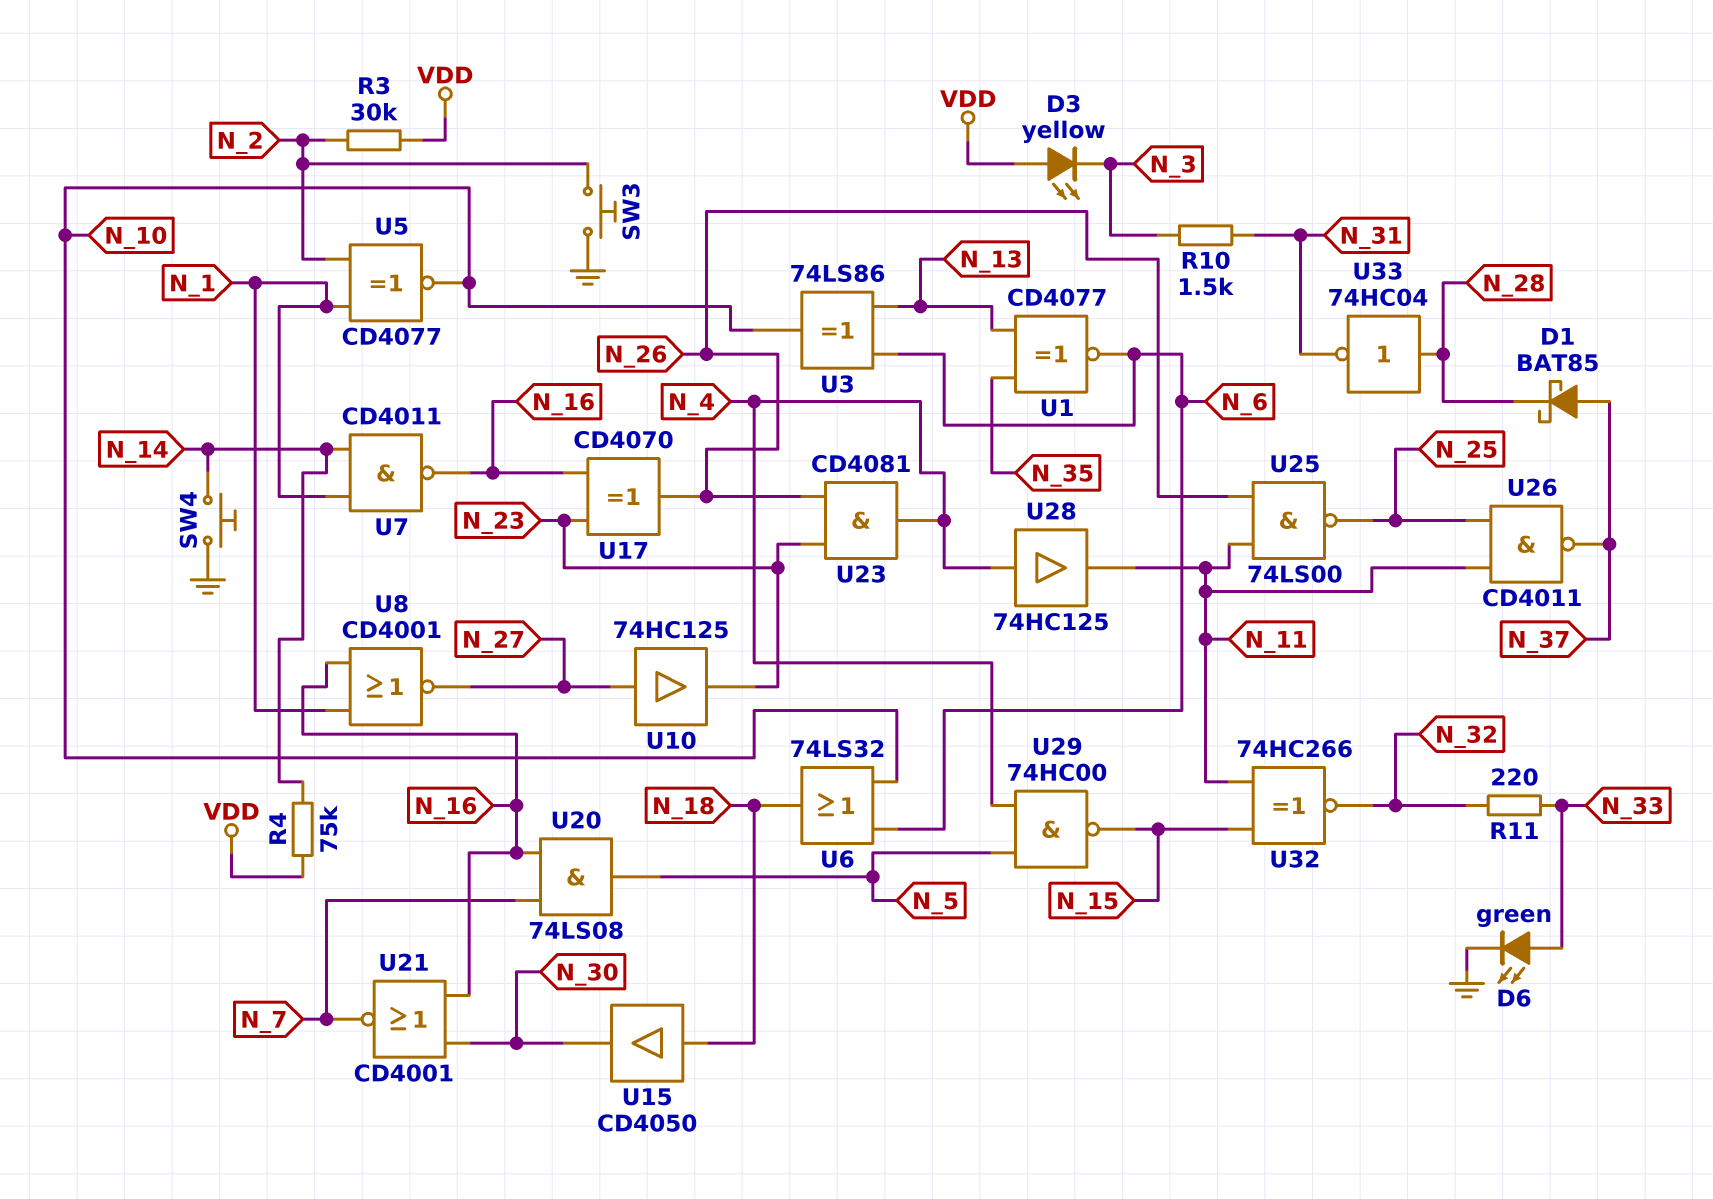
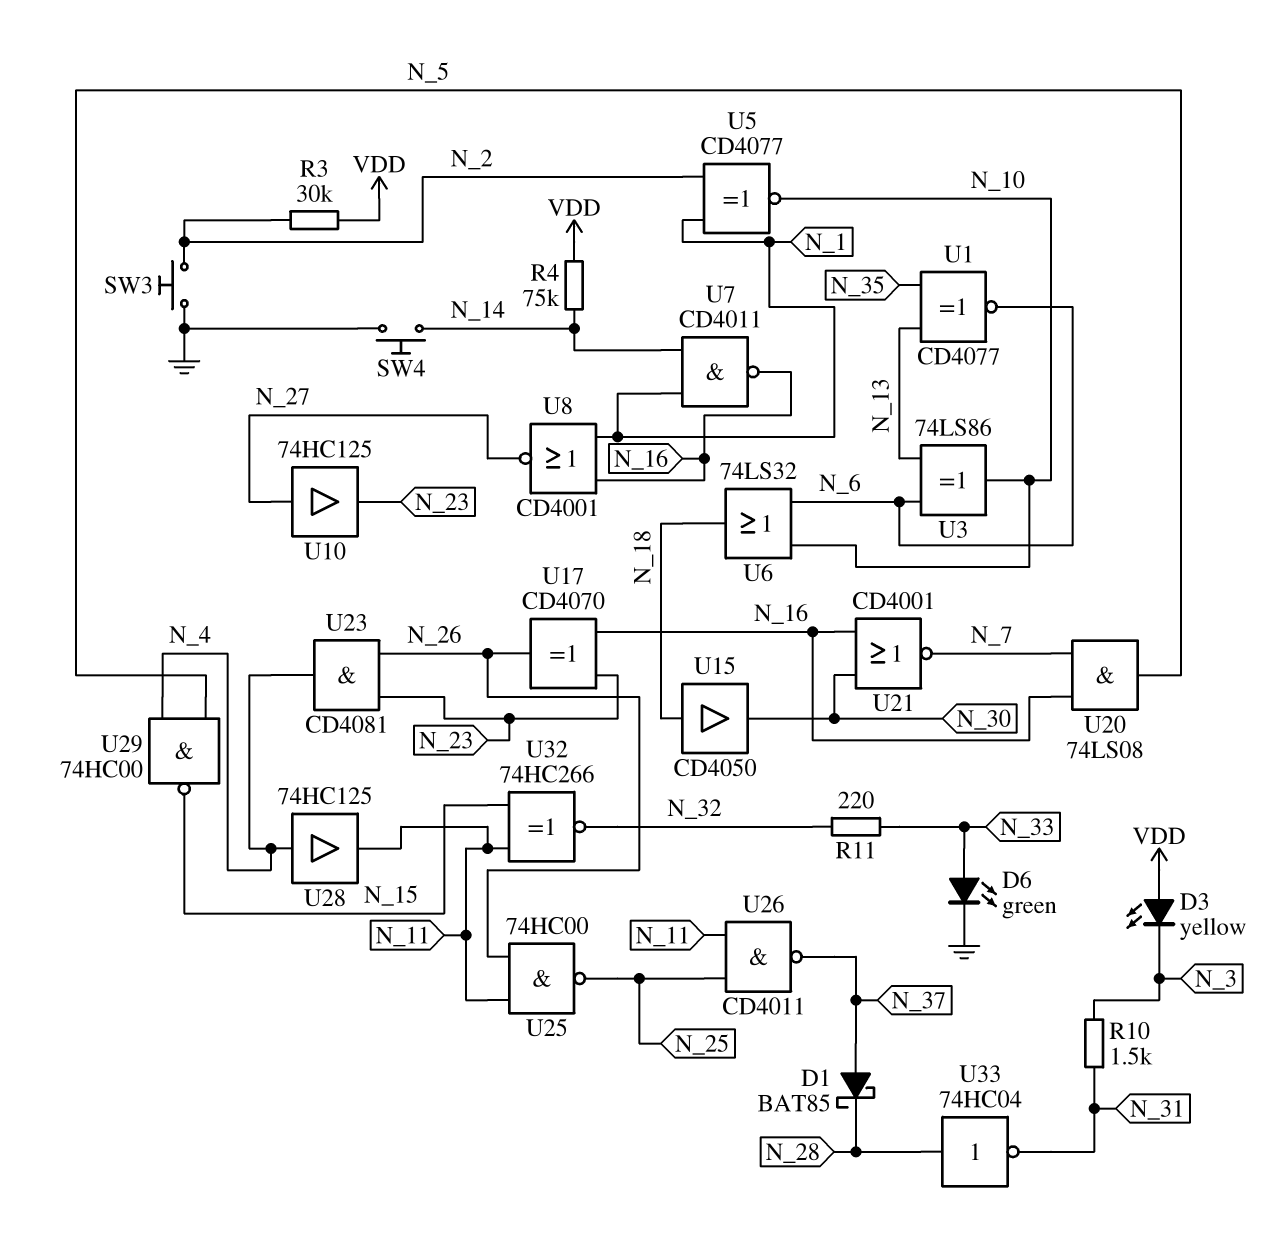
U25: NAND 74LS00 (in N_11, in N_26, out N_25) -> NAND 74HC00 (in N_11, in N_26, out N_25)

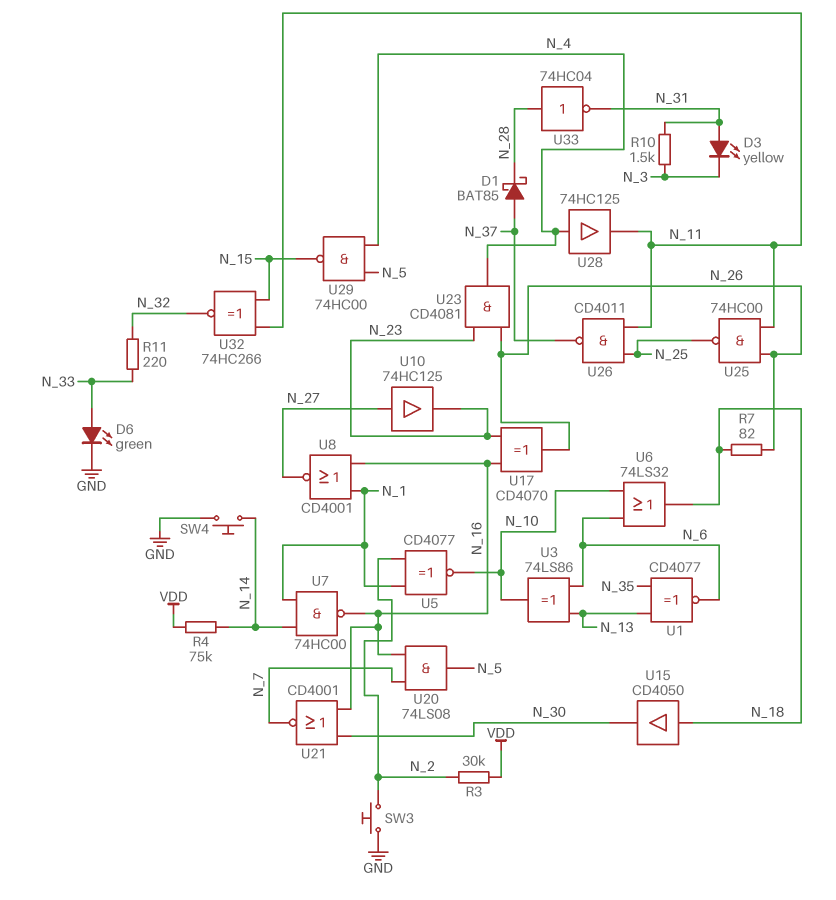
D3: LED yellow (A VDD, K N_3) -> LED yellow (A N_31, K N_3)
R7: none -> 82 (N_18, N_26)
U7: NAND CD4011 (in N_1, in N_14, out N_16) -> NAND 74HC00 (in N_1, in N_14, out N_16)

